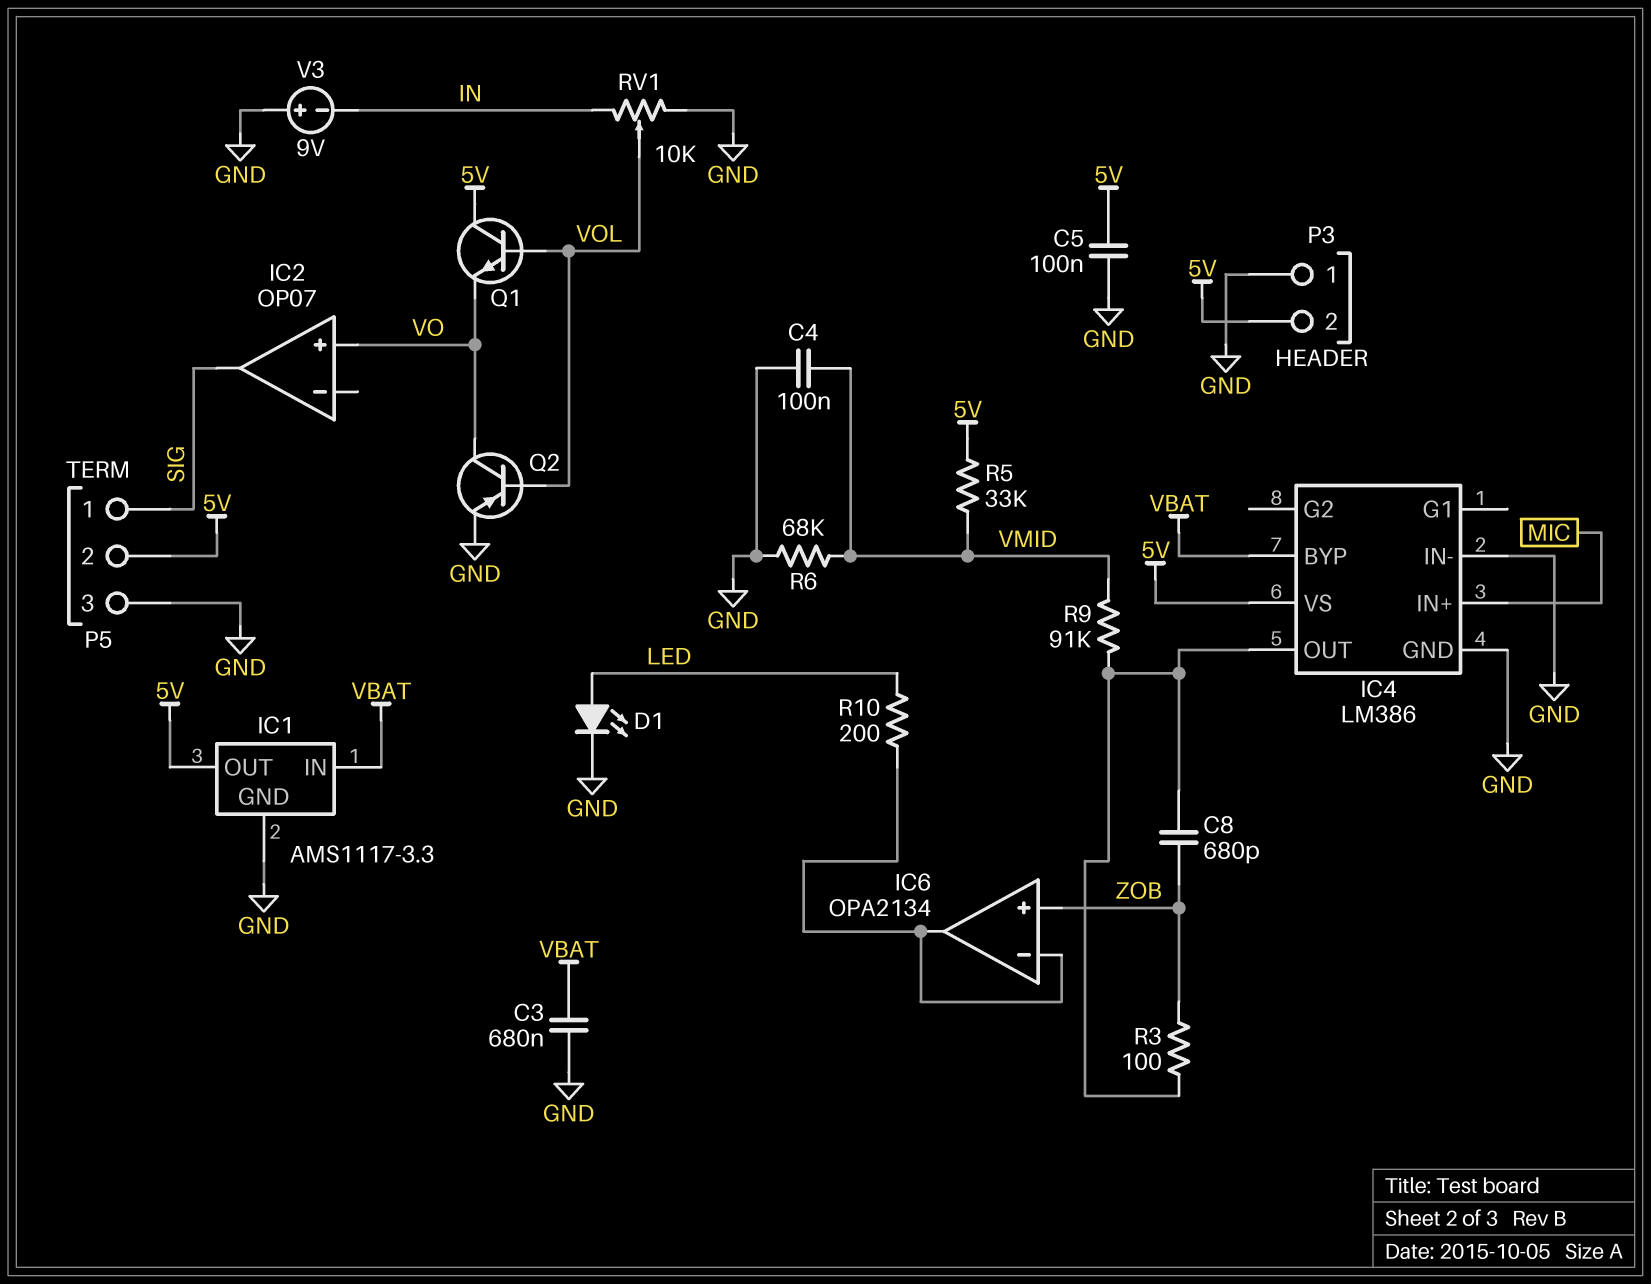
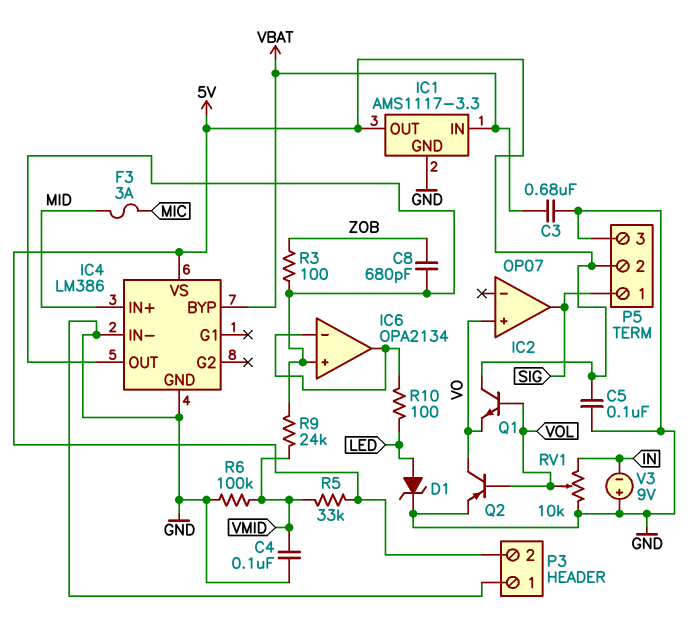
D1: LED (A LED, K GND) -> zener (A LED, K GND)
F3: none -> 3A (MIC, MID)
IC4 pin IN+: MIC -> MID
IC6 pin in+: ZOB -> IC4/OUT
R6: 68k (GND, VMID) -> 100k (GND, VMID)
R9: 91k (IC4/OUT, VMID) -> 24k (IC4/OUT, VMID)
R10: 200 (IC6/in-, LED) -> 100 (IC6/in-, LED)

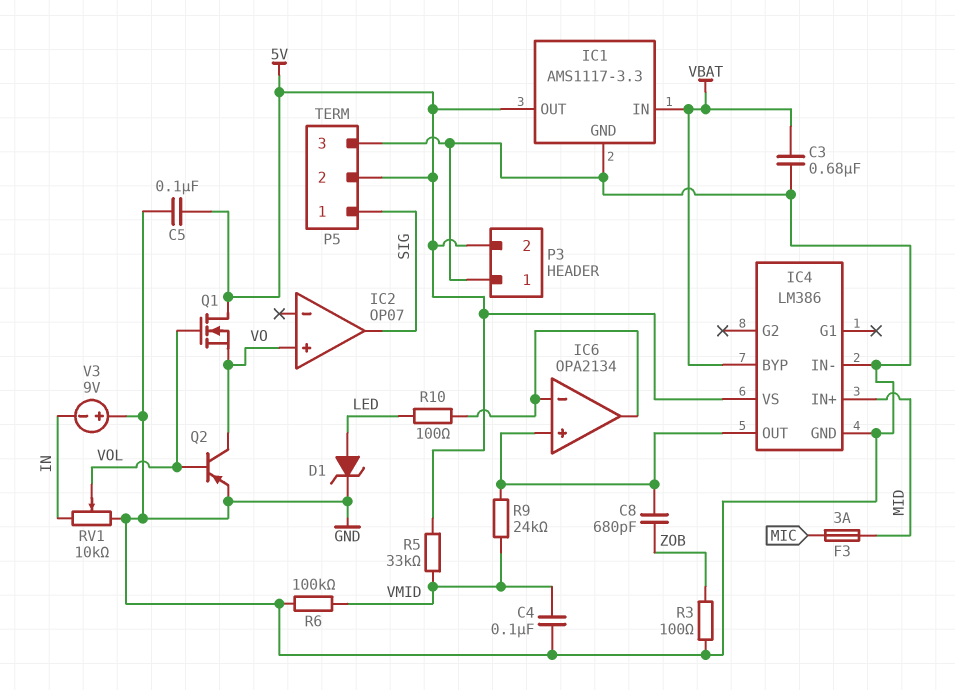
Q1: NPN (B VOL, C 5V, E VO) -> NMOS (G VOL, D 5V, S VO)
R3: 100 (IC4/OUT, ZOB) -> 100 (GND, ZOB)

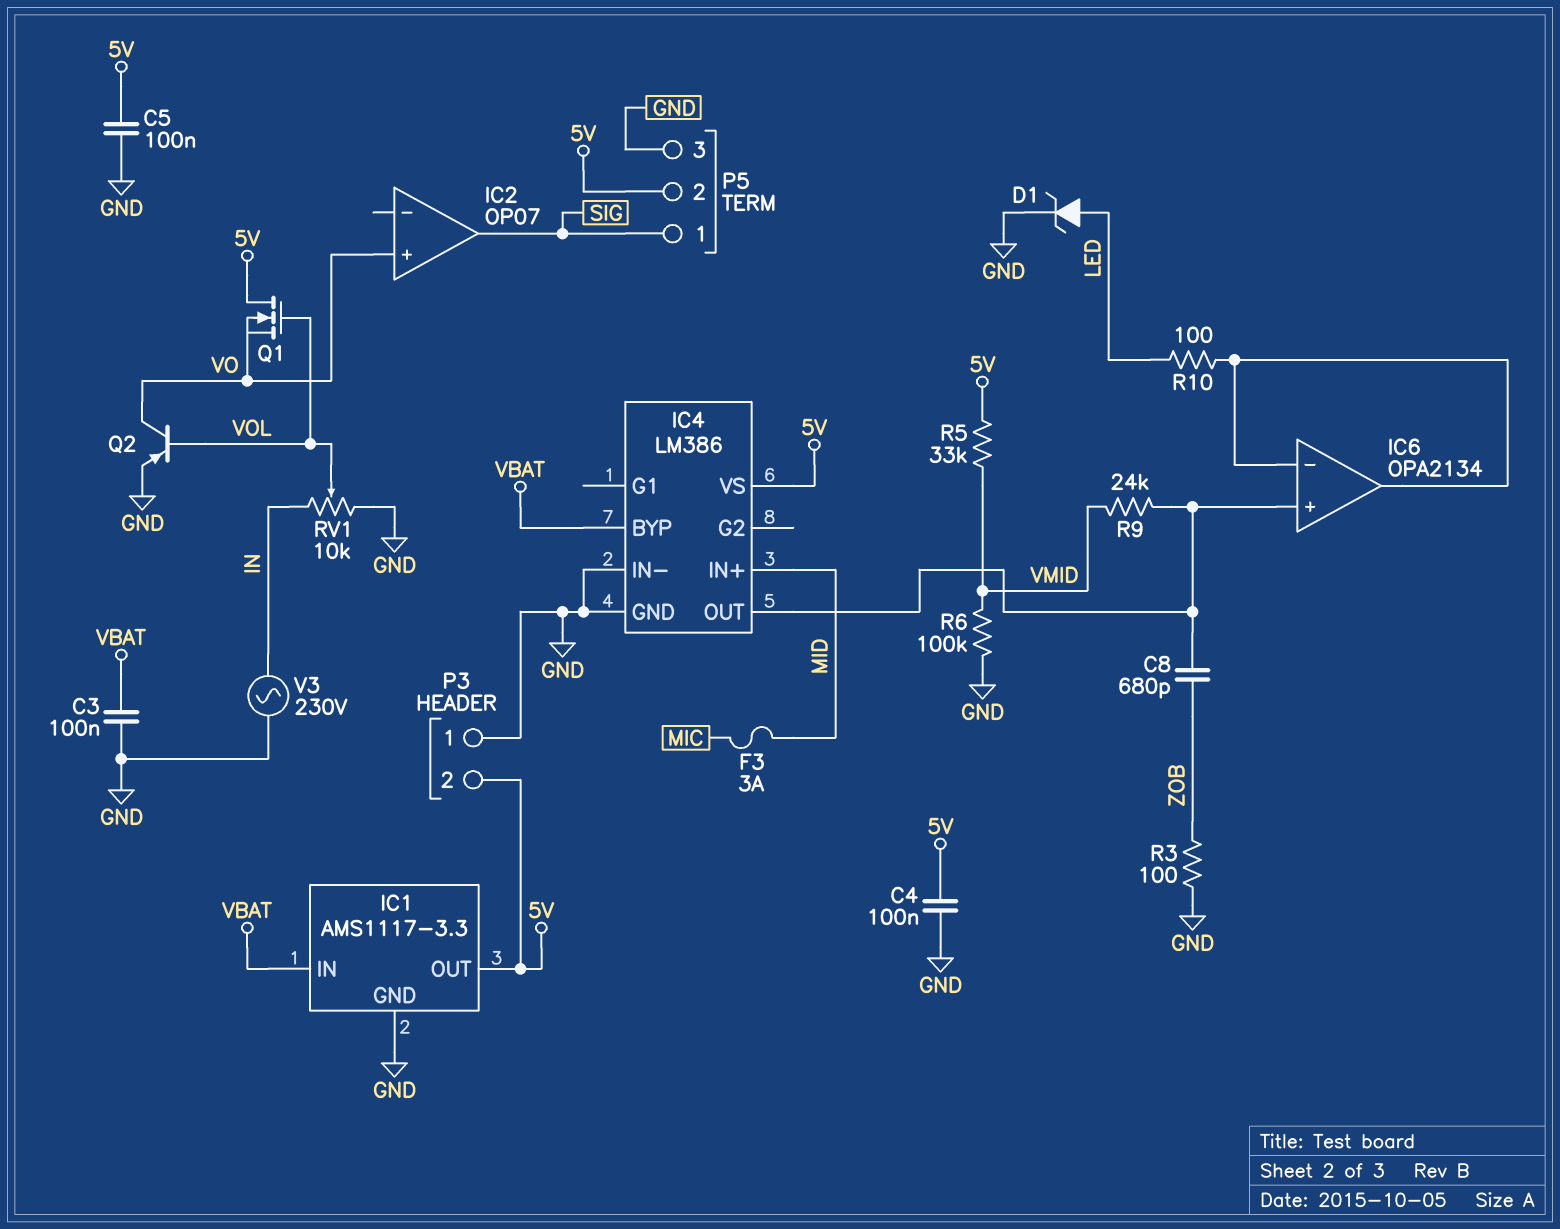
C3: 680nF (GND, VBAT) -> 100nF (GND, VBAT)
C4: 100nF (GND, VMID) -> 100nF (5V, GND)
V3: 9V (plus GND, minus IN) -> AC 230V (GND, IN)

